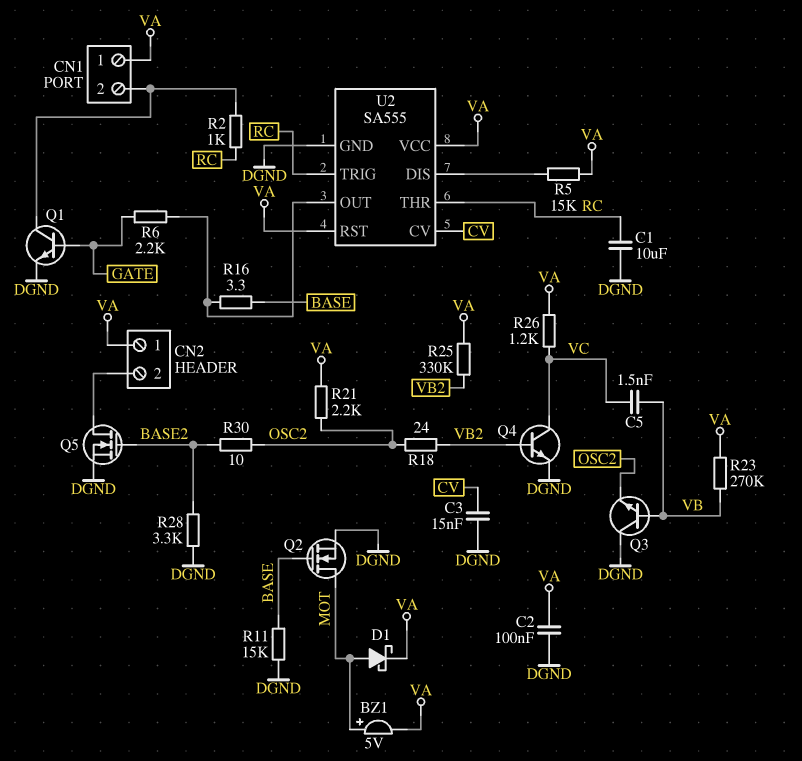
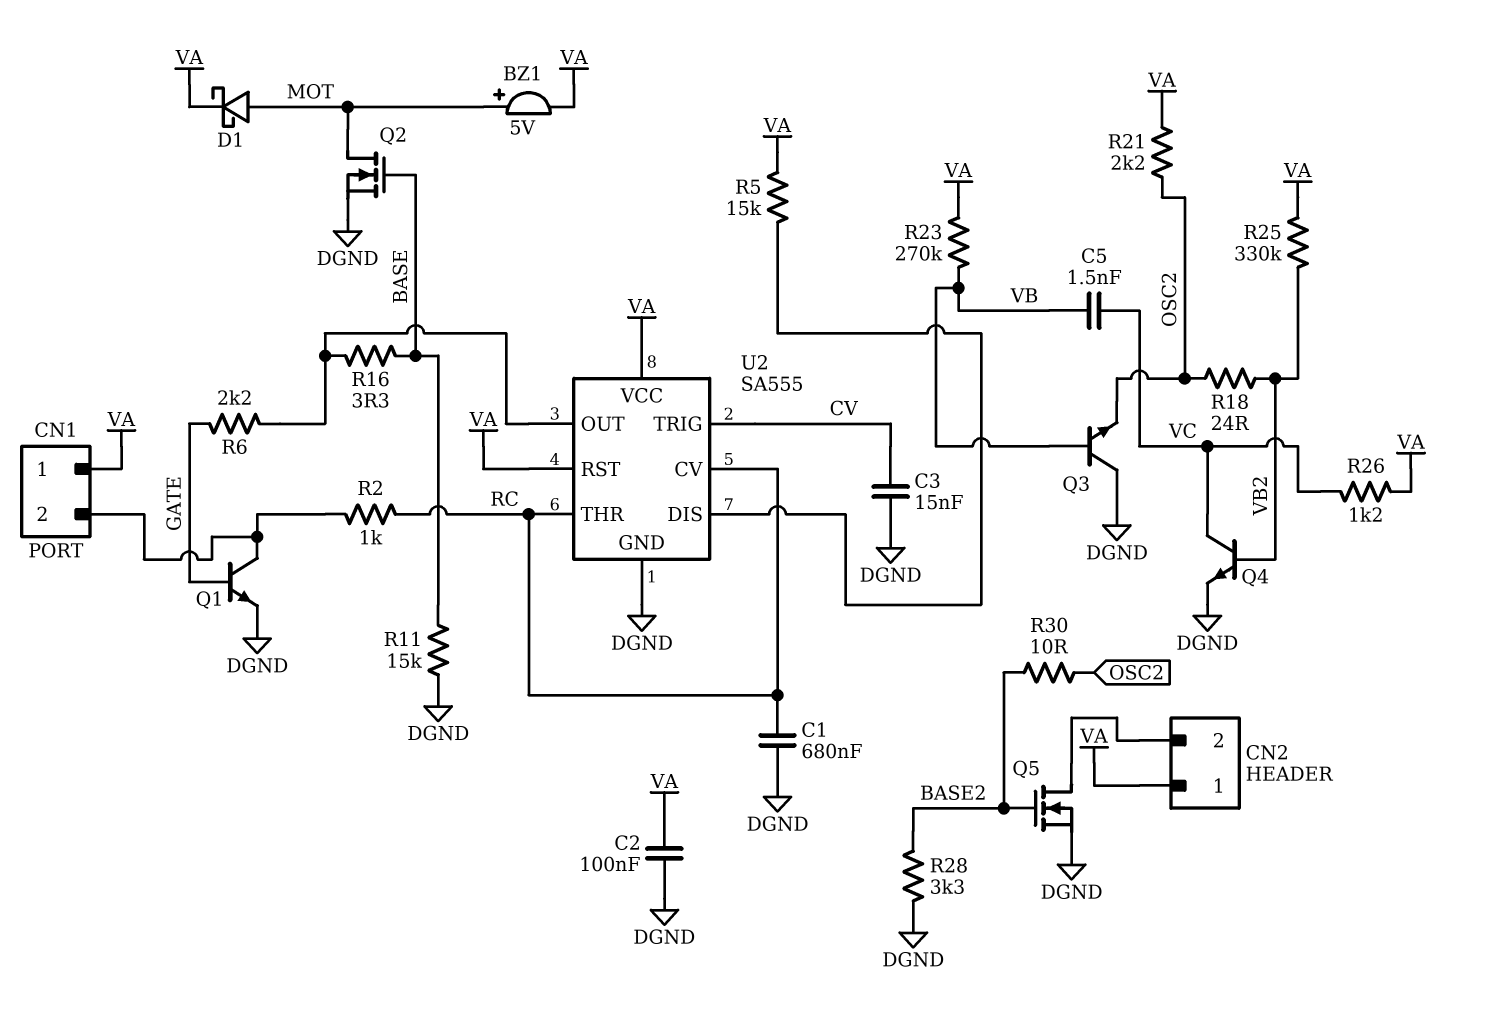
C1: 10uF (DGND, RC) -> 680nF (DGND, RC)
U2 pin CV: CV -> RC
U2 pin TRIG: RC -> CV

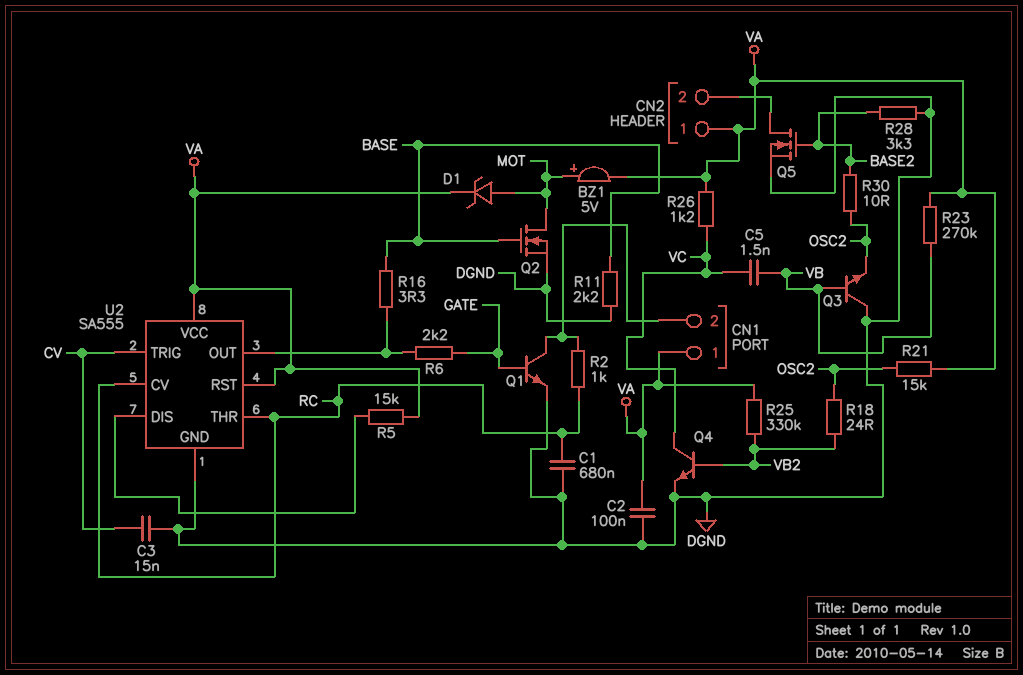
D1: schottky (A MOT, K VA) -> zener (A MOT, K VA)
R11: 15k (BASE, DGND) -> 2.2k (BASE, DGND)
R21: 2.2k (OSC2, VA) -> 15k (OSC2, VA)

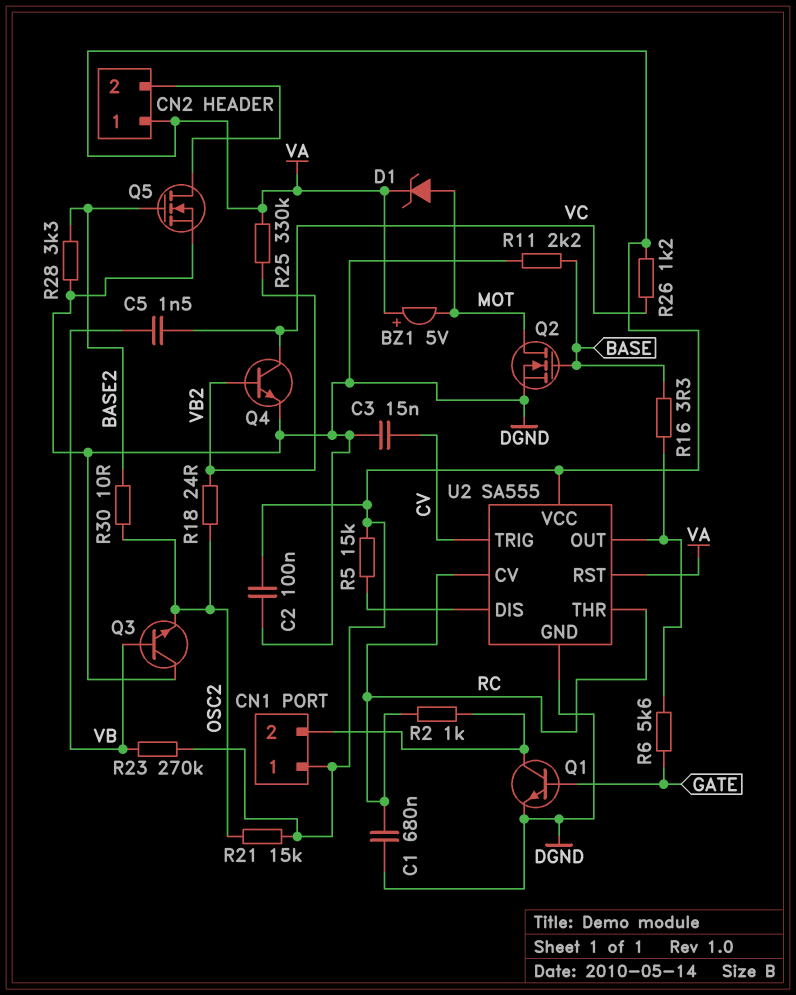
BZ1: buzzer 5V (plus MOT, minus VA) -> buzzer 5V (plus VA, minus MOT)
R6: 2.2k (GATE, U2/OUT) -> 5.6k (GATE, U2/OUT)

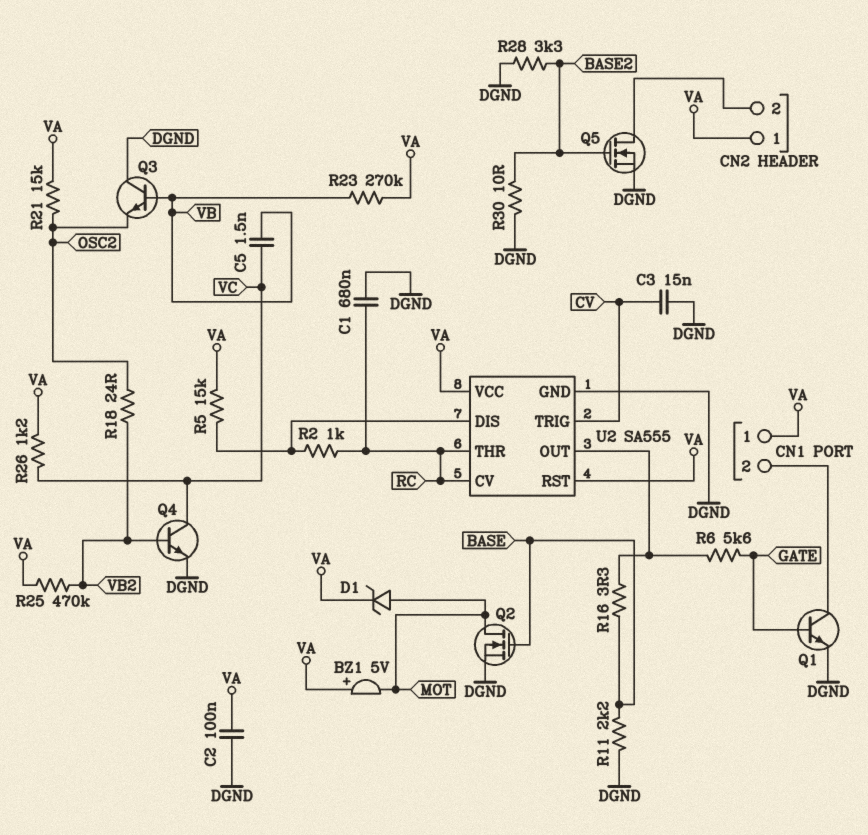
R2: 1k (CN1/2, RC) -> 1k (RC, U2/DIS)
R25: 330k (VA, VB2) -> 470k (VA, VB2)
R30: 10 (BASE2, OSC2) -> 10 (BASE2, DGND)

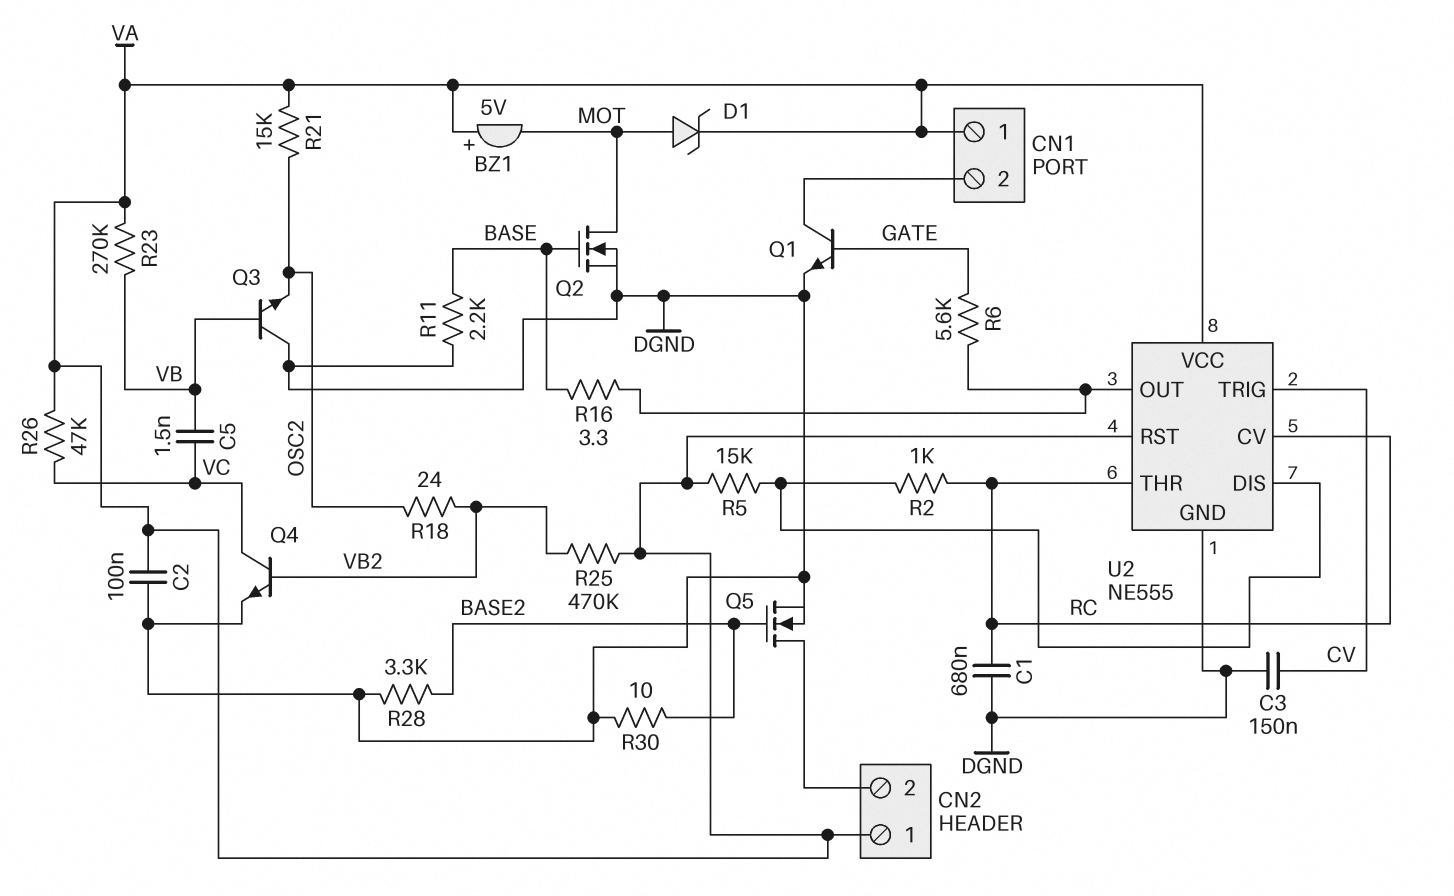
C3: 15nF (CV, DGND) -> 150nF (CV, DGND)
R26: 1.2k (VA, VC) -> 47k (VA, VC)
U2: SA555 -> NE555

